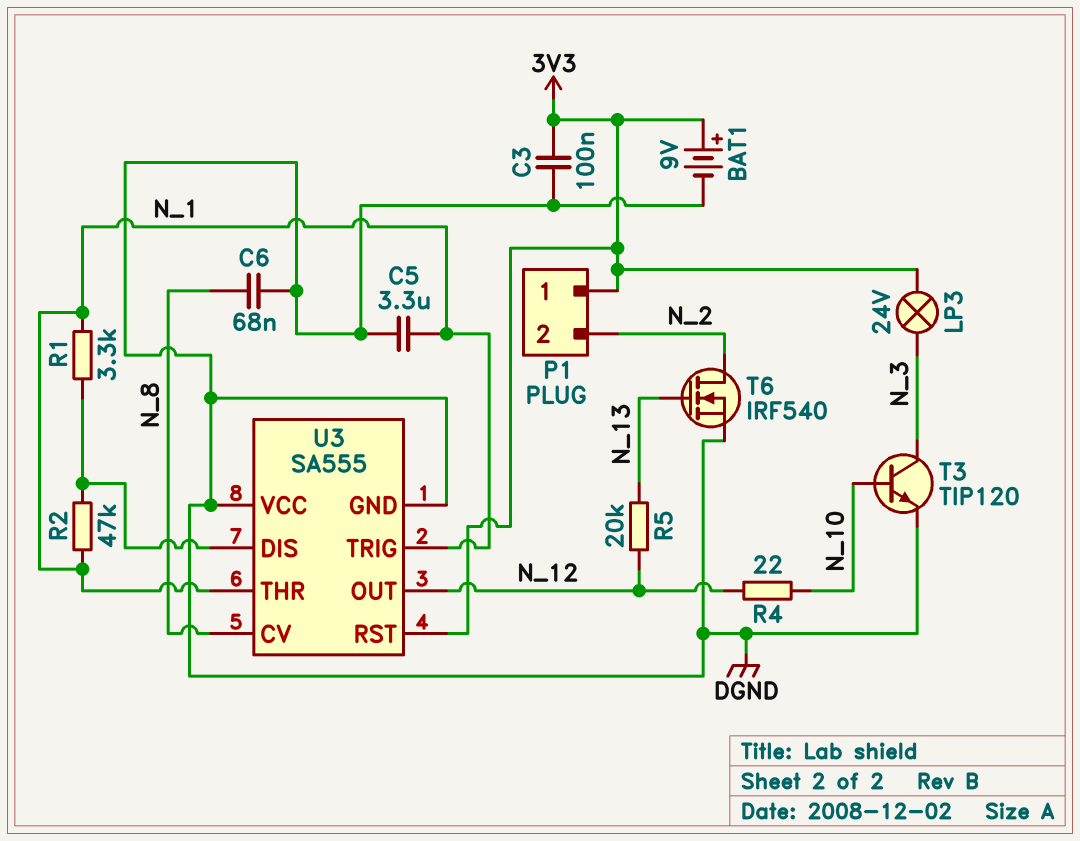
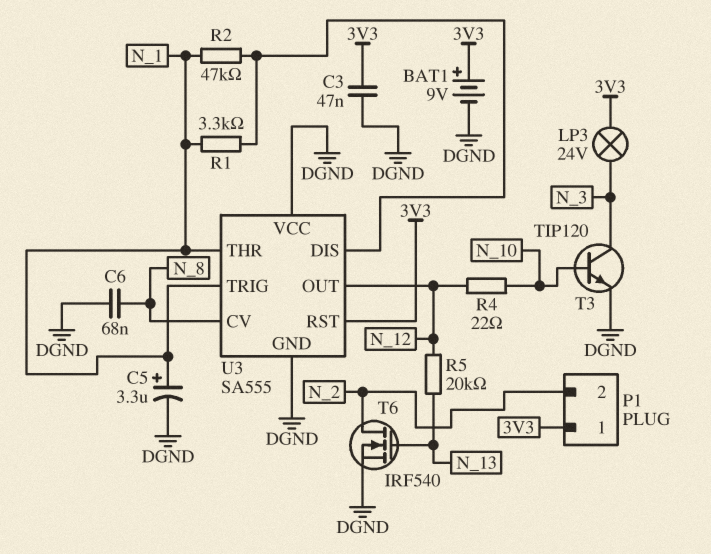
C3: 100nF (3V3, DGND) -> 47nF (3V3, DGND)
C5: 3.3uF (DGND, N_1) -> 3.3uF (plus N_1, minus DGND)

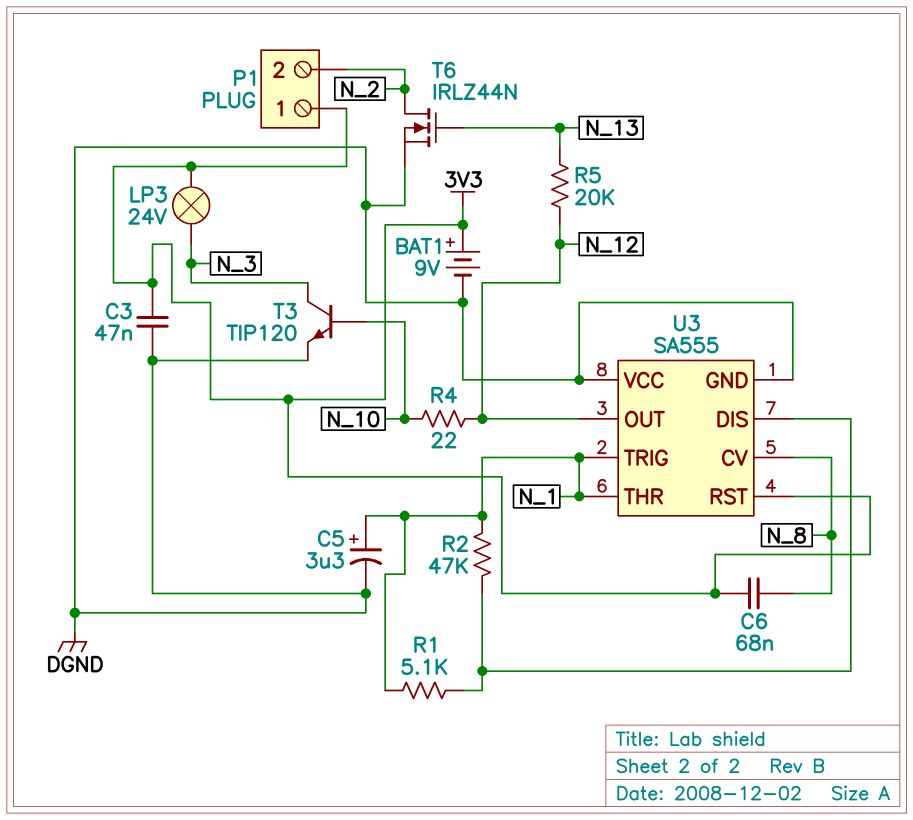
C6: 68nF (DGND, N_8) -> 68nF (3V3, N_8)
R1: 3.3k (N_1, U3/DIS) -> 5.1k (N_1, U3/DIS)
T6: NMOS IRF540 (G N_13, D N_2, S DGND) -> NMOS IRLZ44N (G N_13, D N_2, S DGND)

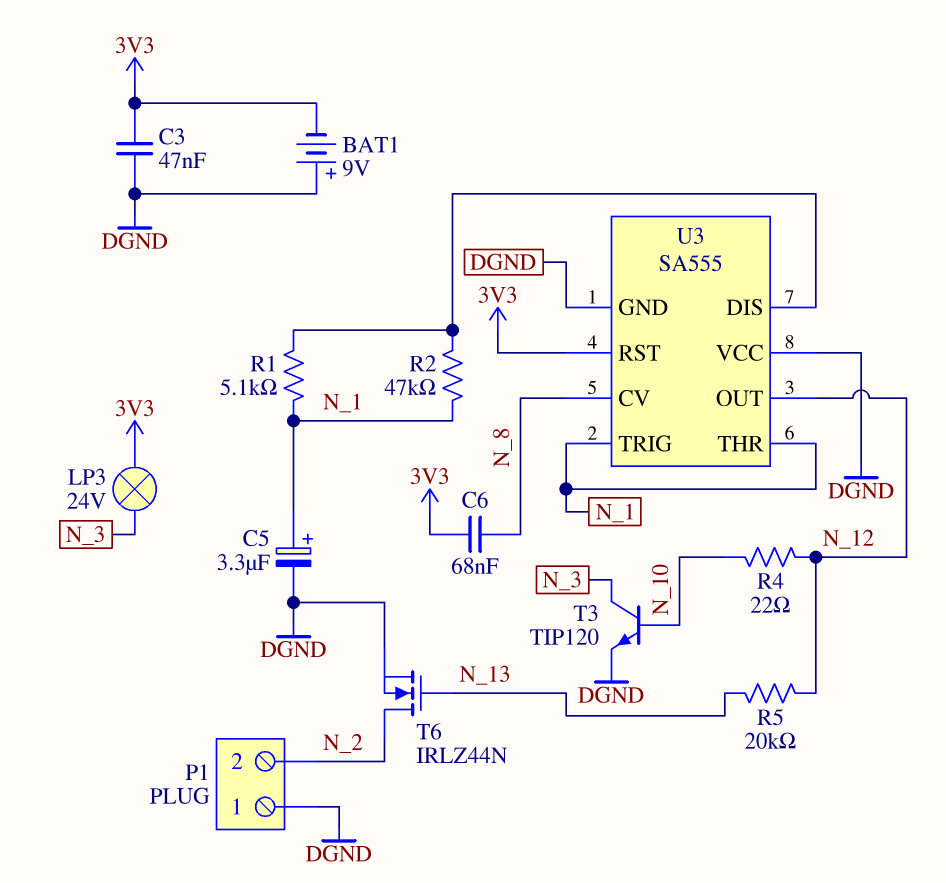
BAT1: 9V (plus 3V3, minus DGND) -> 9V (plus DGND, minus 3V3)
P1 pin 1: 3V3 -> DGND

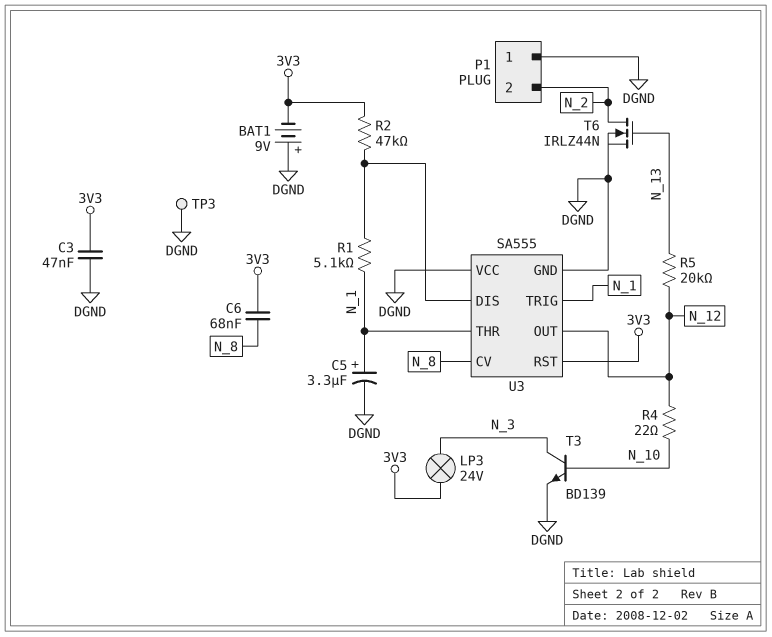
R2: 47k (N_1, U3/DIS) -> 47k (3V3, U3/DIS)
T3: NPN TIP120 (B N_10, C N_3, E DGND) -> NPN BD139 (B N_10, C N_3, E DGND)
TP3: none -> test point (DGND)

